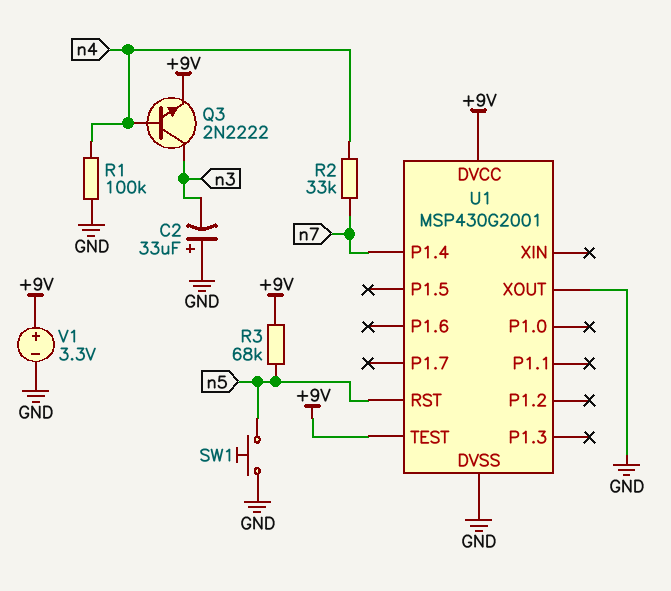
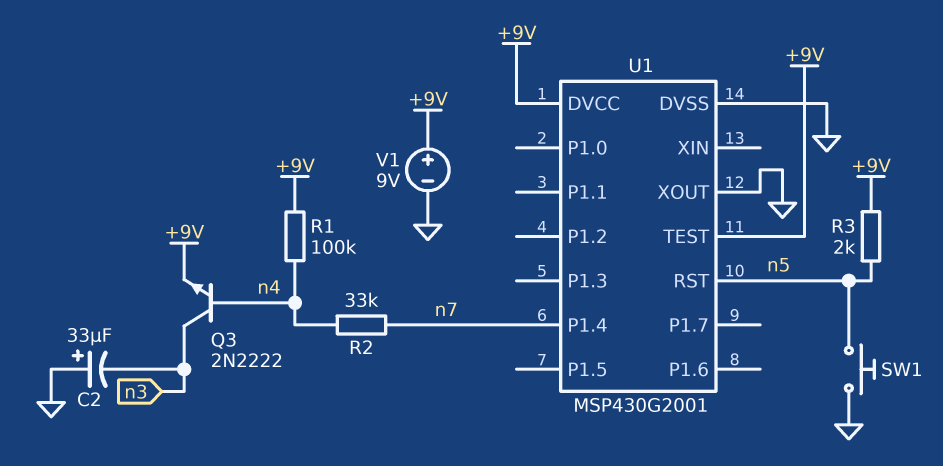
R1: 100k (GND, n4) -> 100k (+9V, n4)
R3: 68k (+9V, n5) -> 2k (+9V, n5)
V1: 3.3V (plus +9V, minus GND) -> 9V (plus +9V, minus GND)

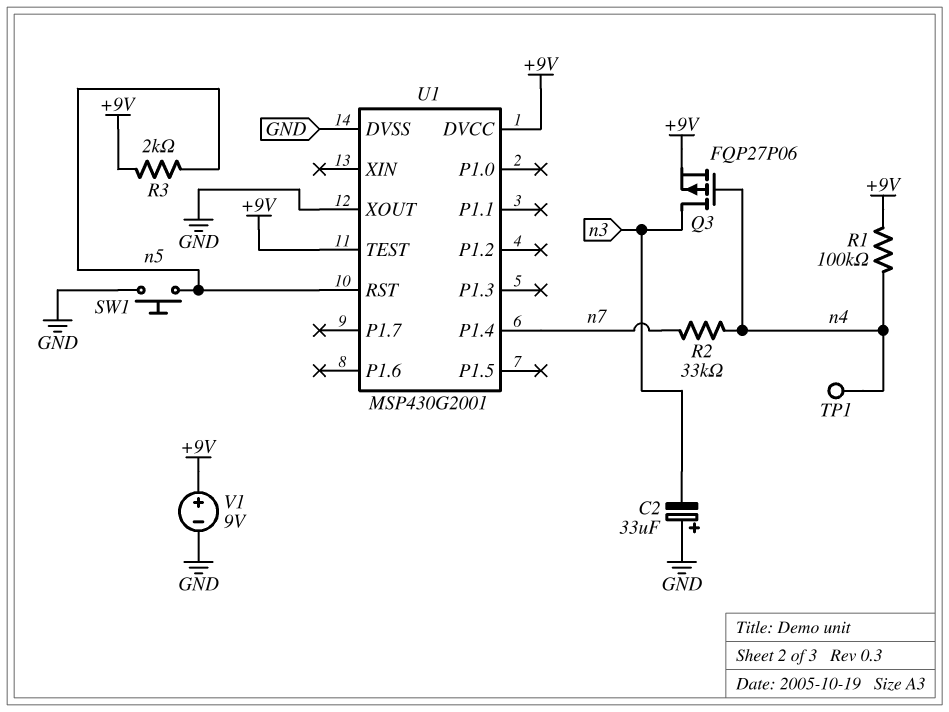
Q3: NPN 2N2222 (B n4, C n3, E +9V) -> PMOS FQP27P06 (G n4, D n3, S +9V)
TP1: none -> test point (n4)

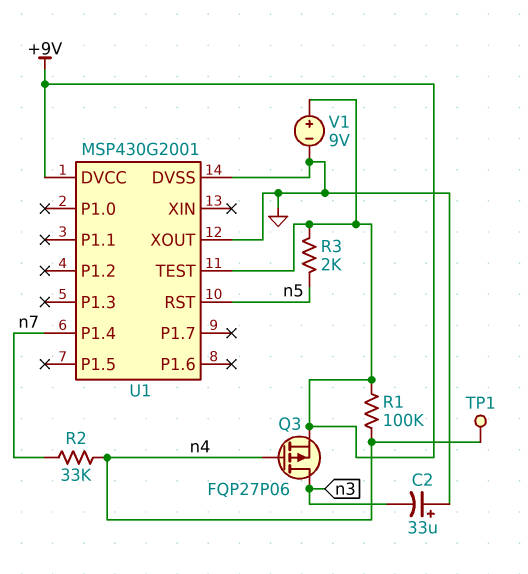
SW1: button (GND, n5) -> none

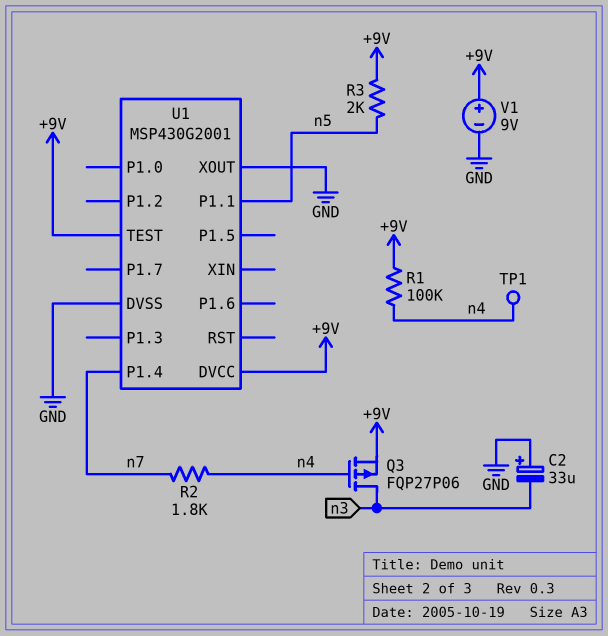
R2: 33k (n4, n7) -> 1.8k (n4, n7)
U1 pin P1.1: none -> n5
U1 pin RST: n5 -> none

